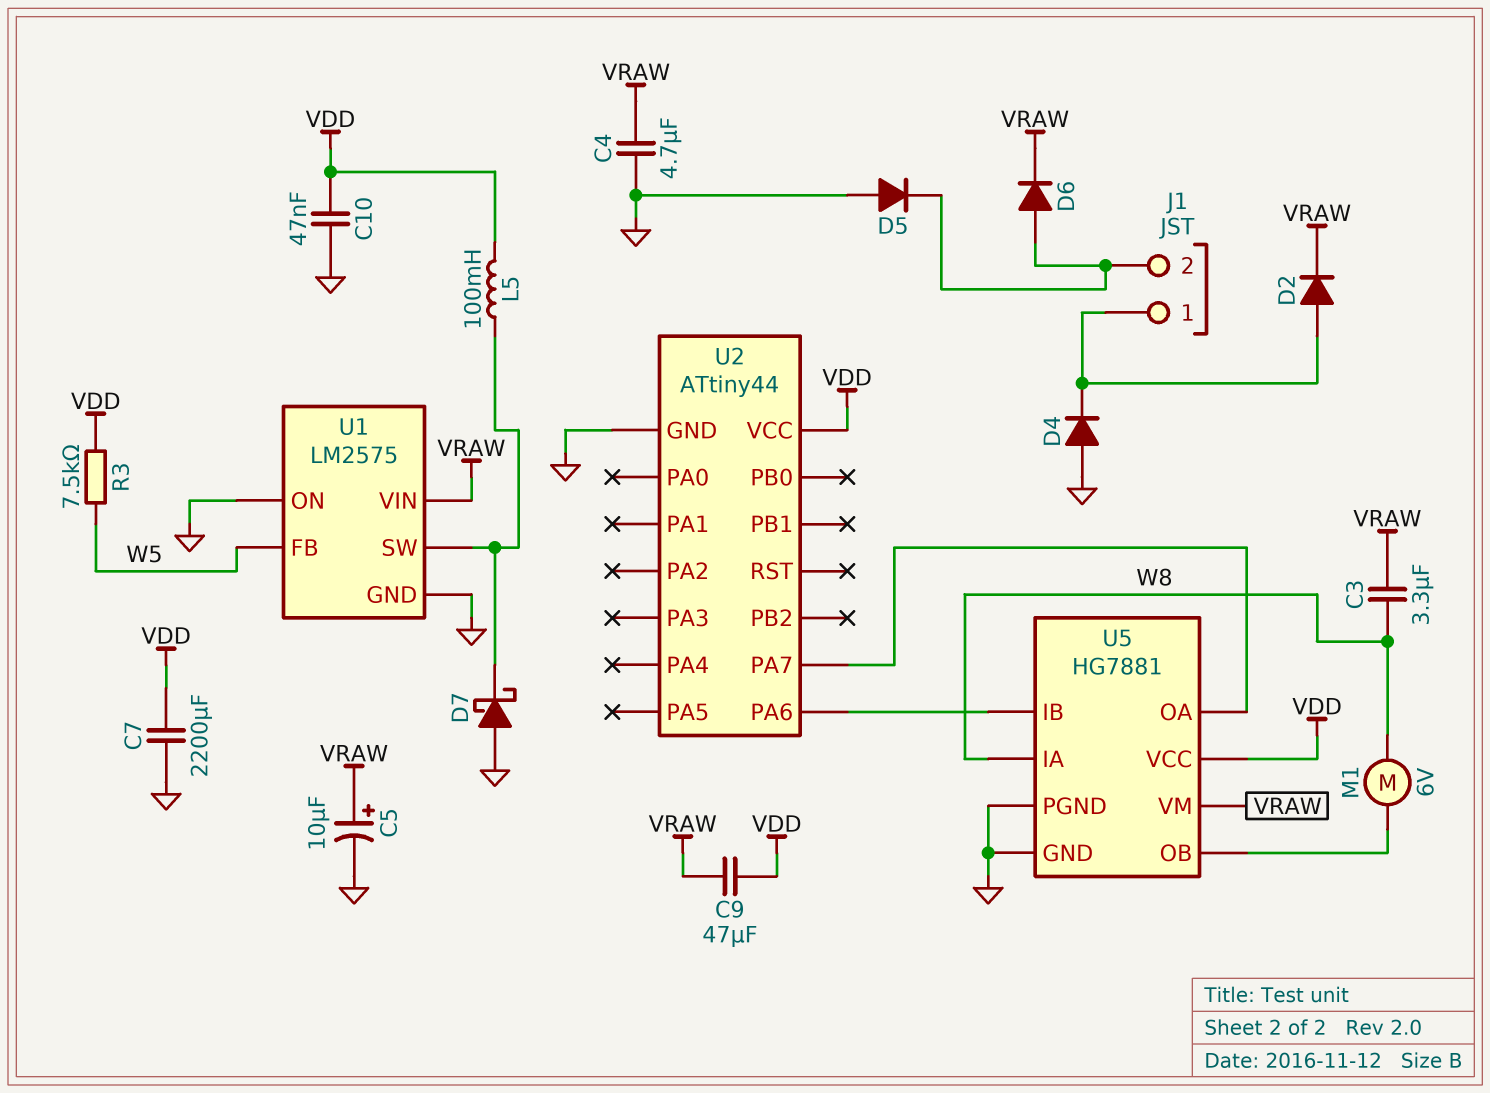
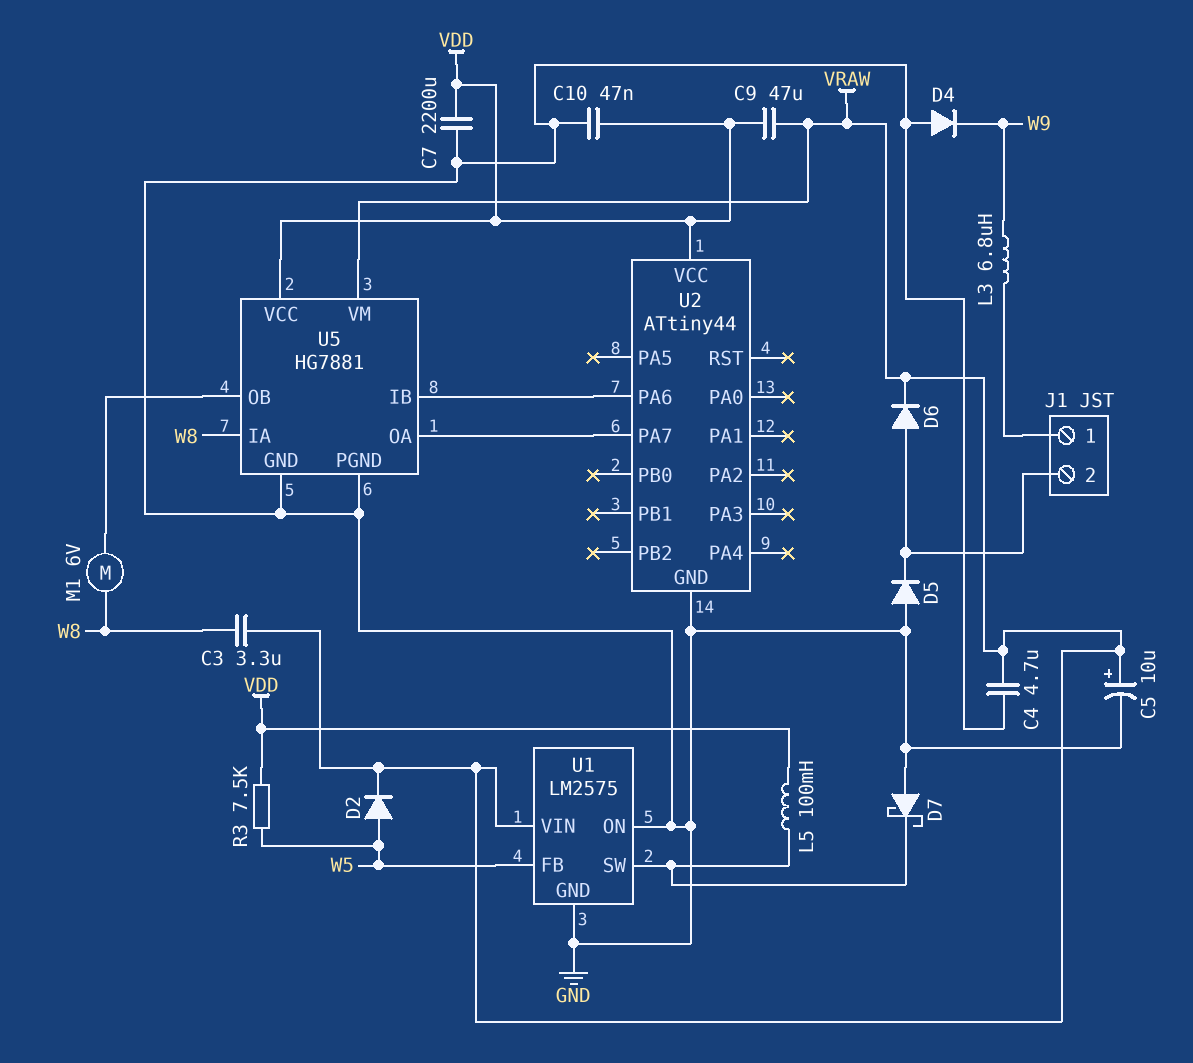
D2: diode (A J1/1, K VRAW) -> diode (A W5, K VRAW)
D4: diode (A GND, K J1/1) -> diode (A GND, K W9)
L3: none -> 6.8uH (J1/1, W9)

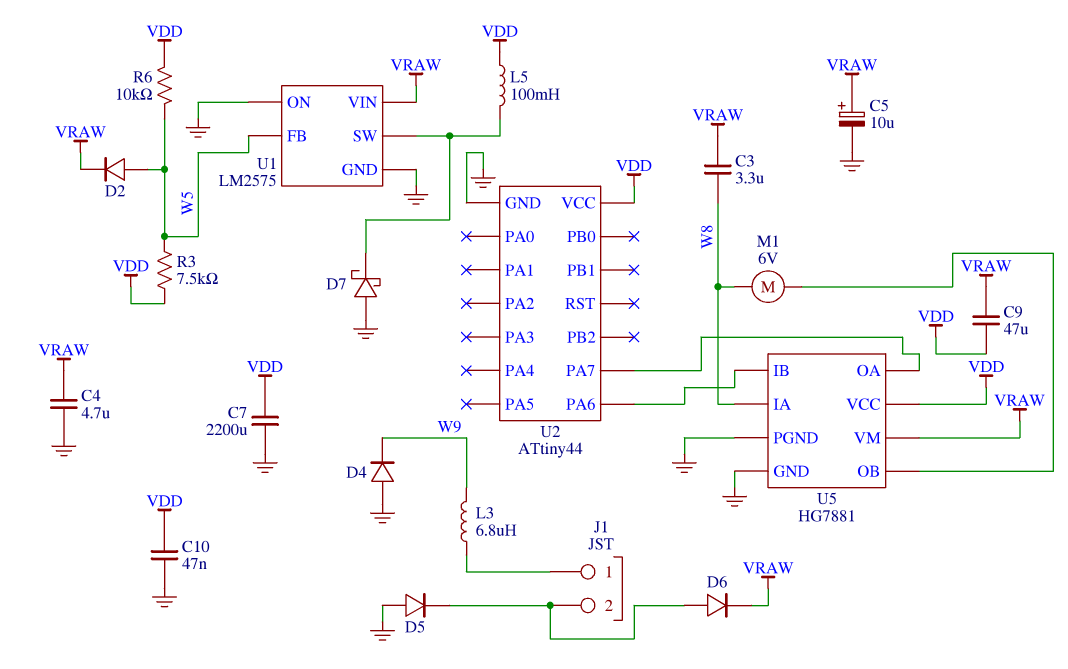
R6: none -> 10k (VDD, W5)

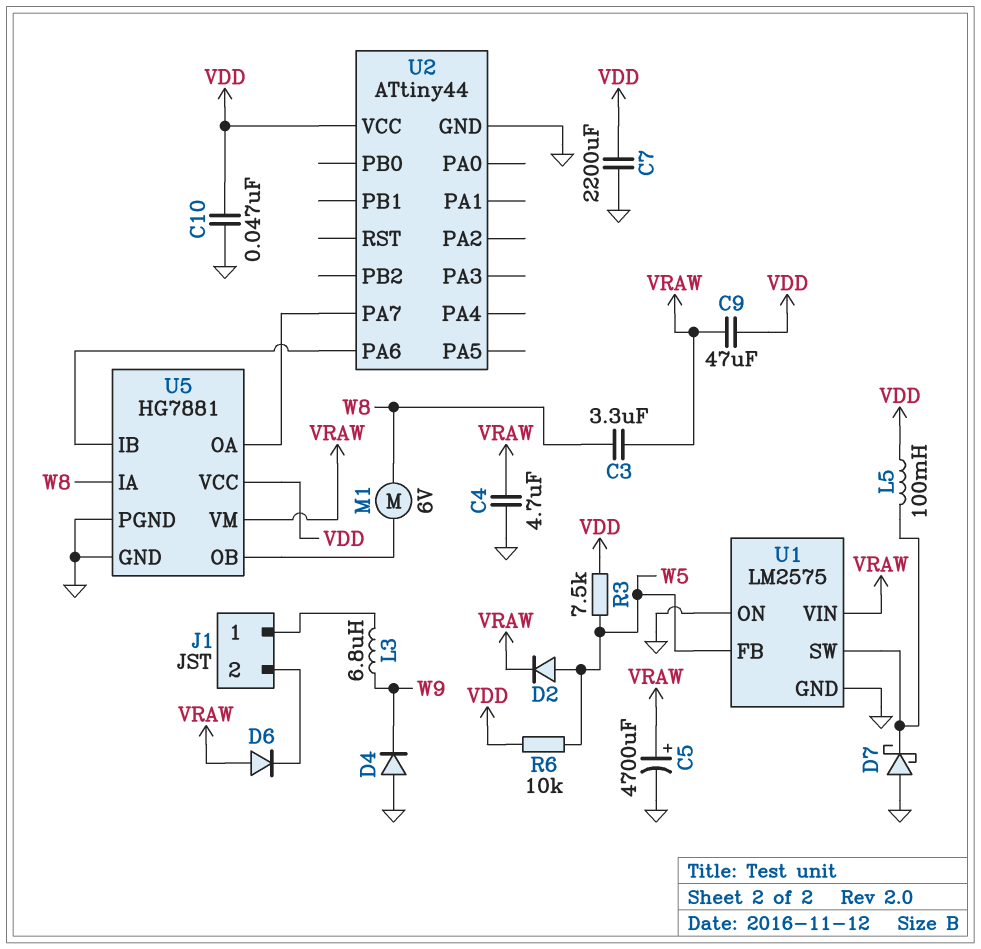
C5: 10uF (plus VRAW, minus GND) -> 4700uF (plus VRAW, minus GND)
D5: diode (A GND, K J1/2) -> none
D6: diode (A J1/2, K VRAW) -> diode (A VRAW, K J1/2)

